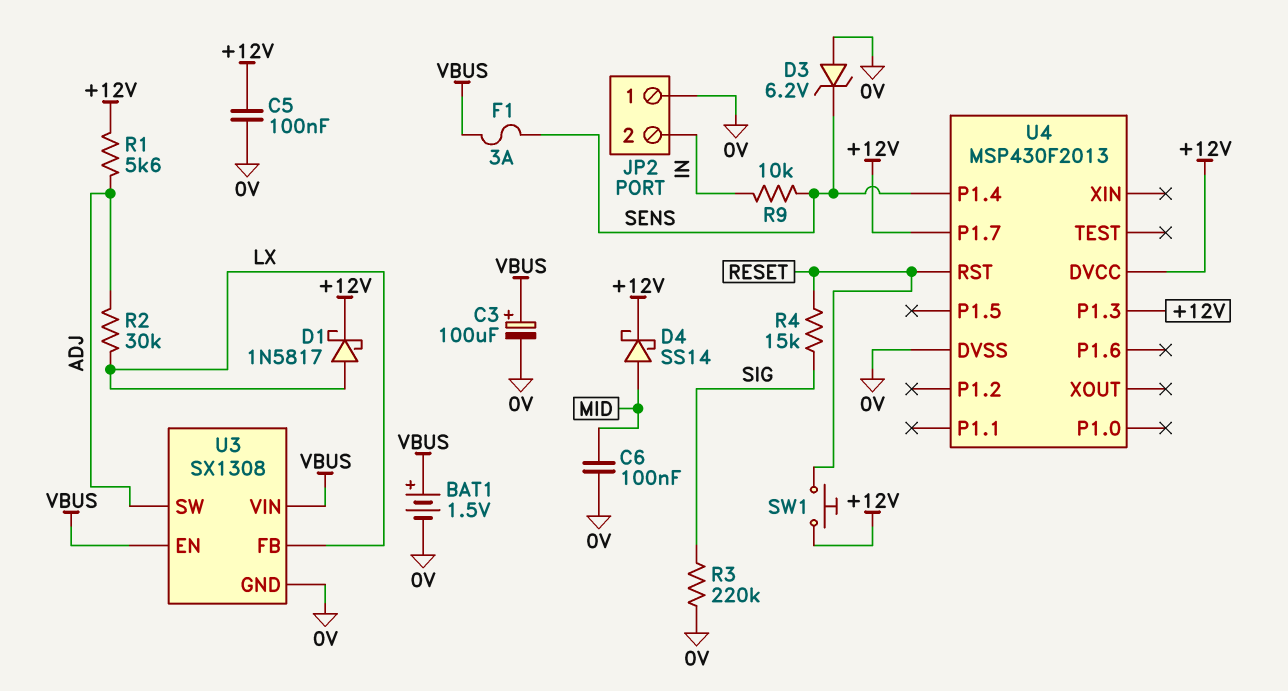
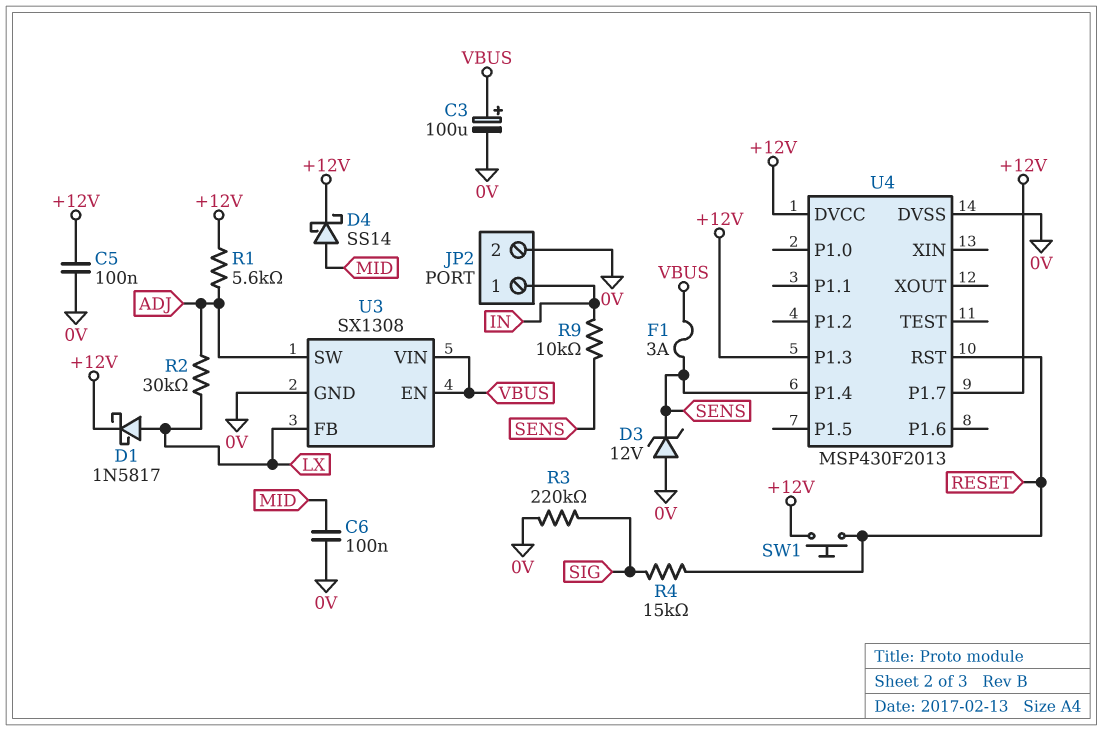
BAT1: 1.5V (plus VBUS, minus 0V) -> none
D3: zener 6.2V (A 0V, K SENS) -> zener 12V (A 0V, K SENS)
JP2 pin 1: 0V -> IN
JP2 pin 2: IN -> 0V

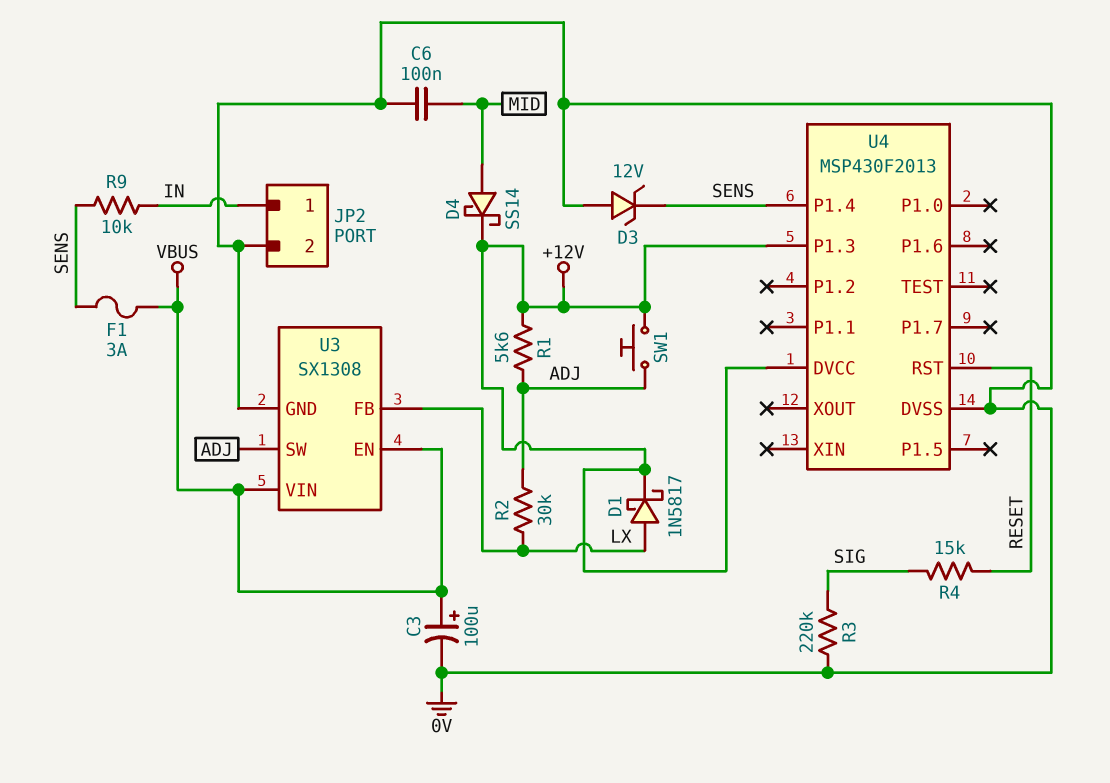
C5: 100nF (+12V, 0V) -> none
SW1: button (+12V, RESET) -> button (+12V, ADJ)
U4 pin P1.7: +12V -> none

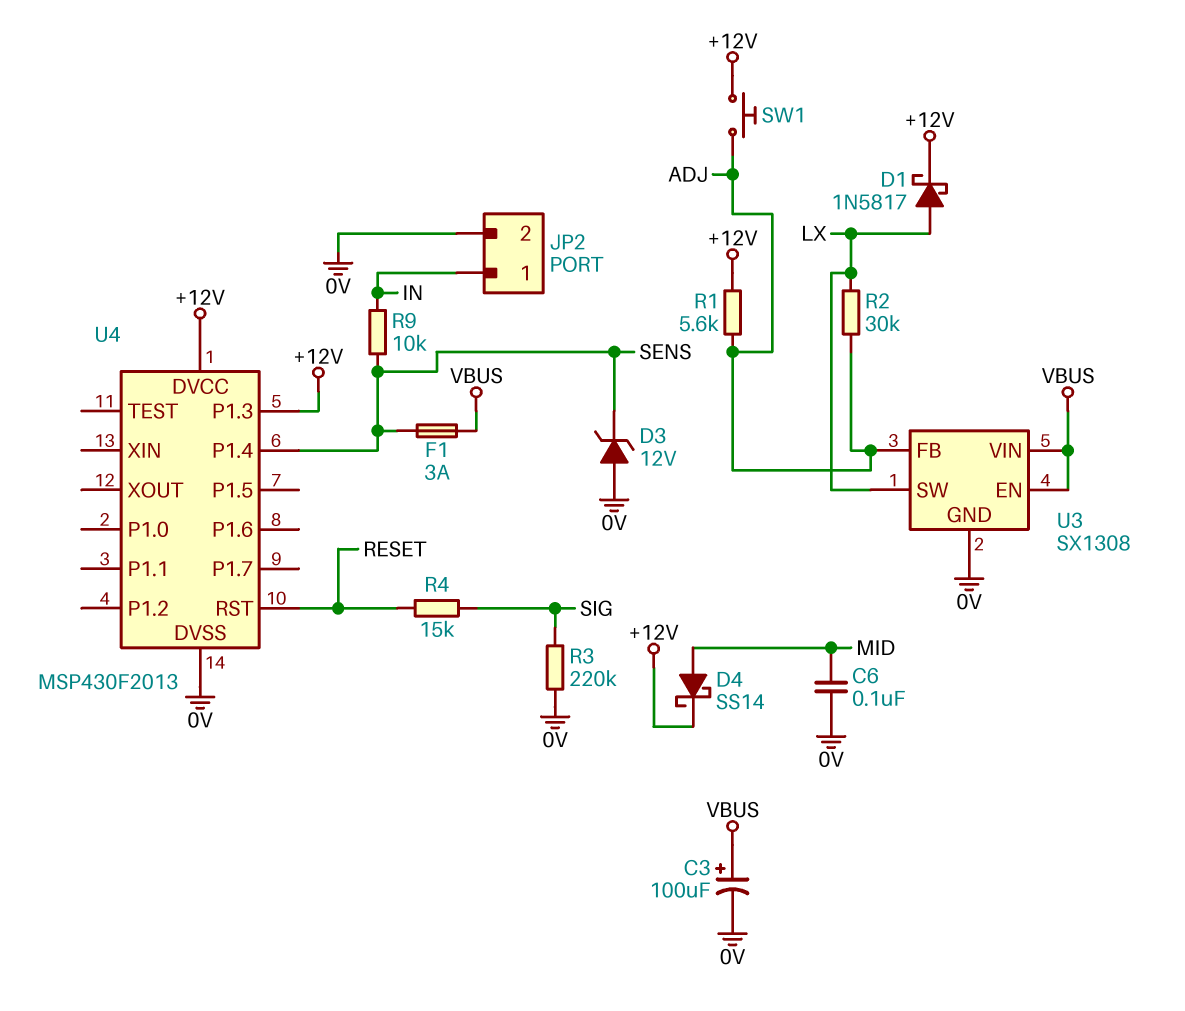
U3 pin FB: LX -> ADJ
U3 pin SW: ADJ -> LX

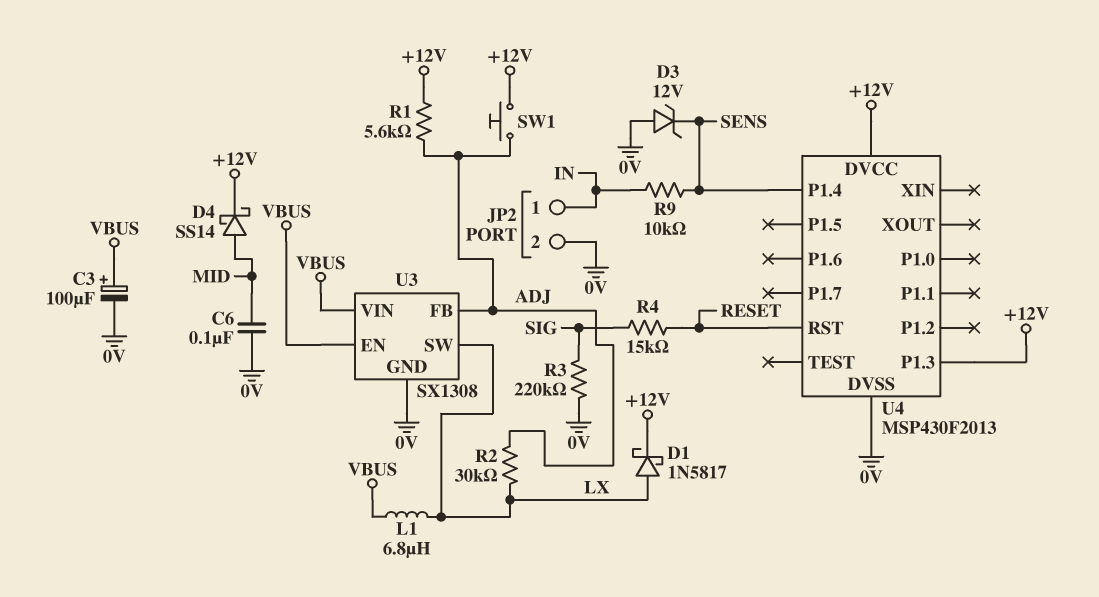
F1: 3A (SENS, VBUS) -> none
L1: none -> 6.8uH (LX, VBUS)

